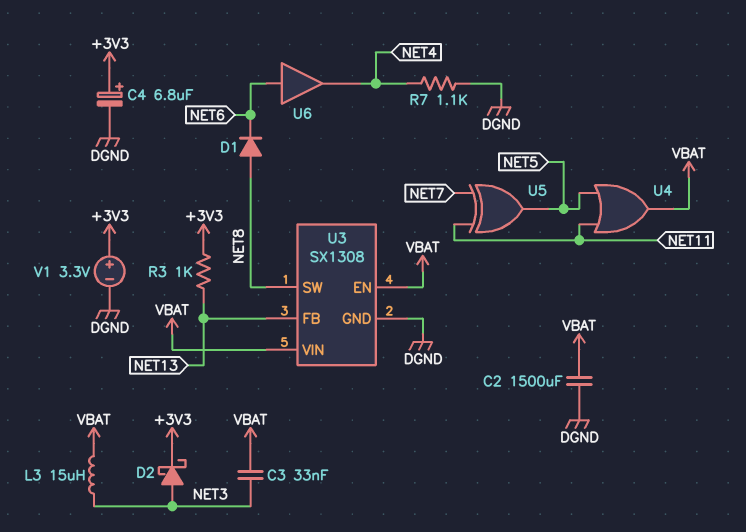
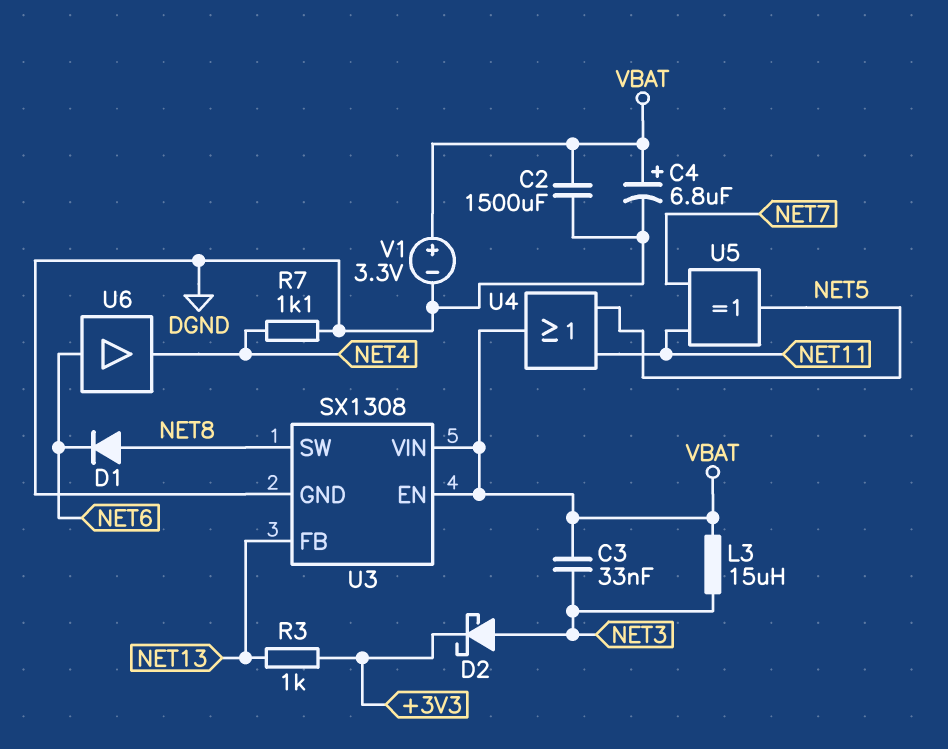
C4: 6.8uF (plus +3V3, minus DGND) -> 6.8uF (plus VBAT, minus DGND)
V1: 3.3V (plus +3V3, minus DGND) -> 3.3V (plus VBAT, minus DGND)

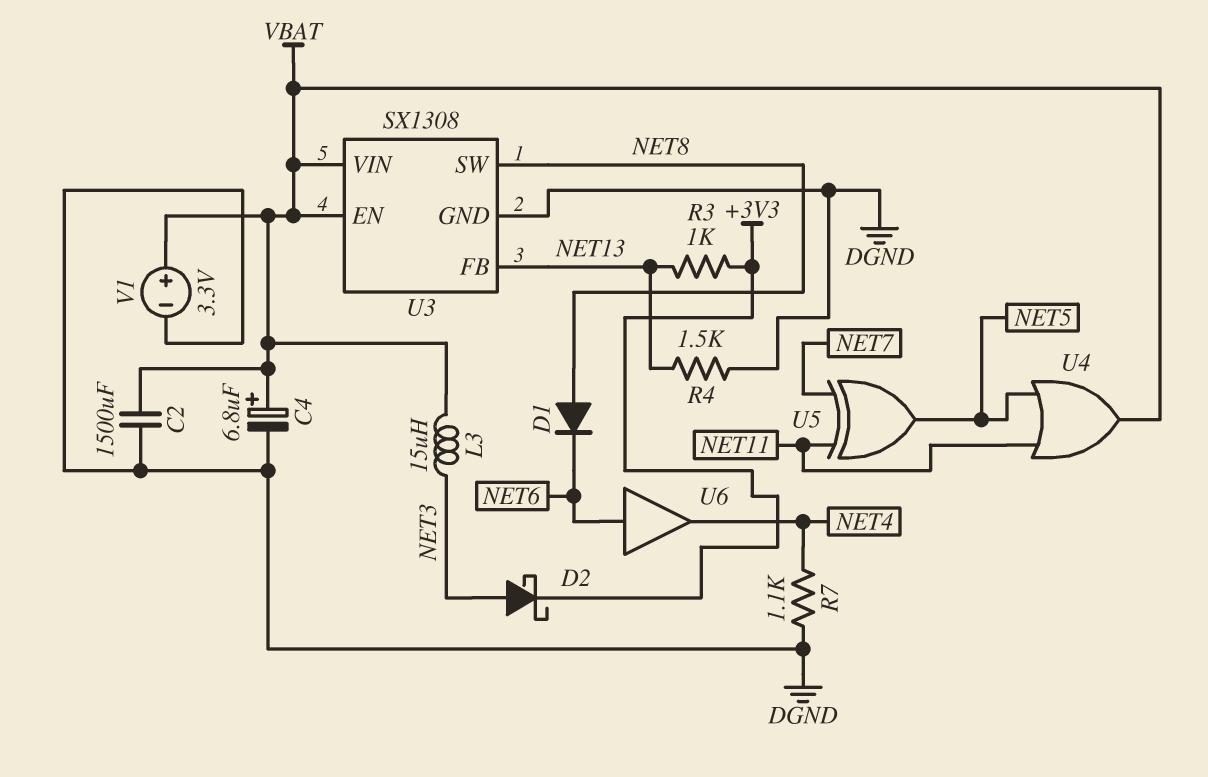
C3: 33nF (NET3, VBAT) -> none
R4: none -> 1.5k (DGND, NET13)

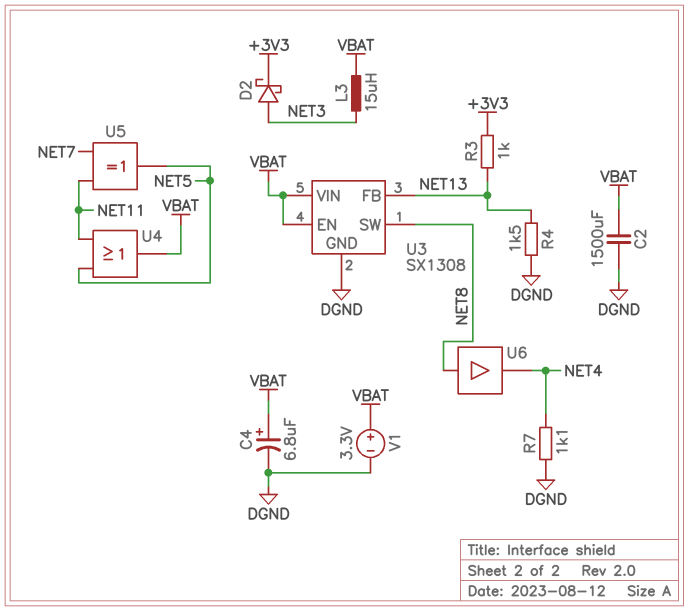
D1: diode (A NET8, K NET6) -> none
U6: buffer (in NET6, out NET4) -> buffer (in NET8, out NET4)

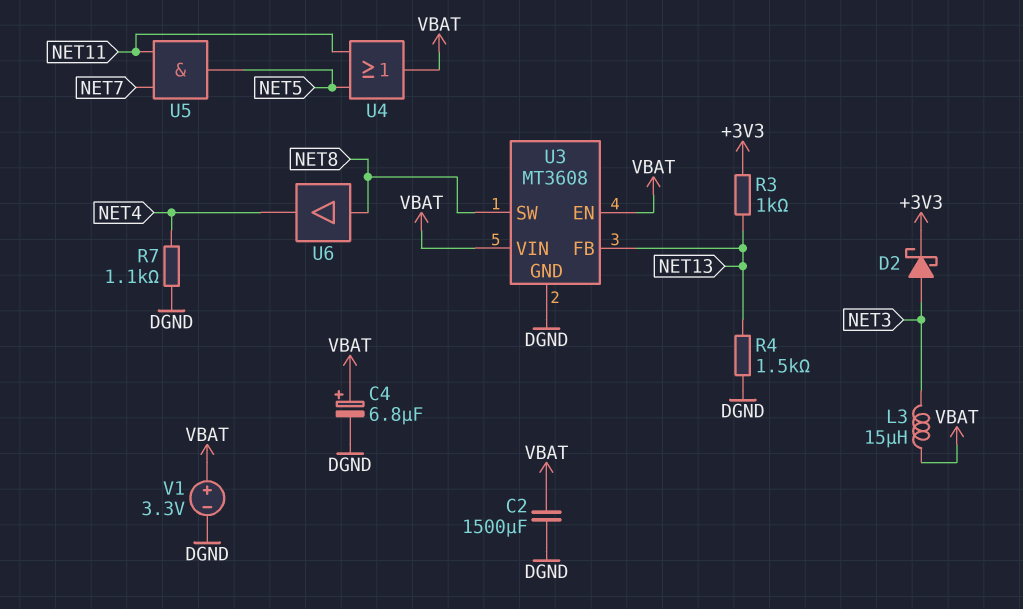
U3: SX1308 -> MT3608
U5: XOR (in NET7, in NET11, out NET5) -> AND (in NET7, in NET11, out NET5)

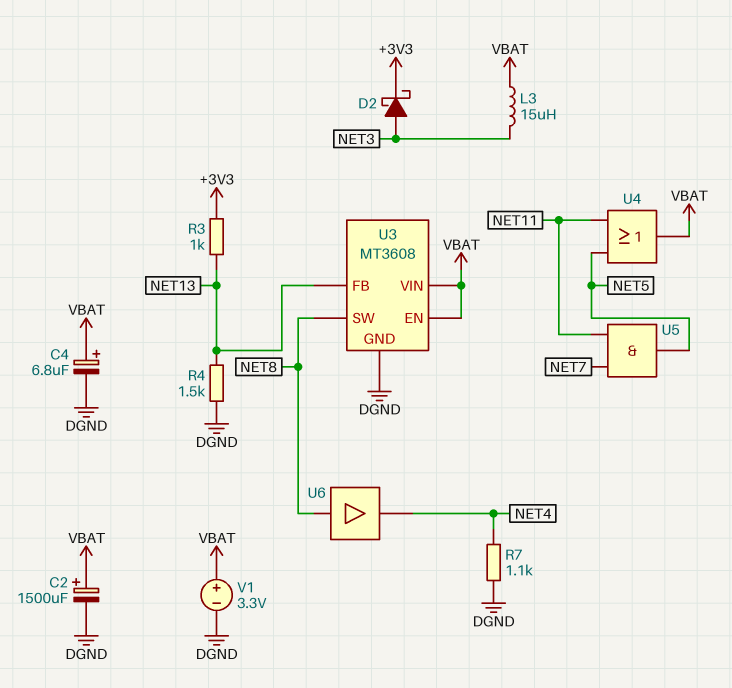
C2: 1500uF (DGND, VBAT) -> 1500uF (plus VBAT, minus DGND)

